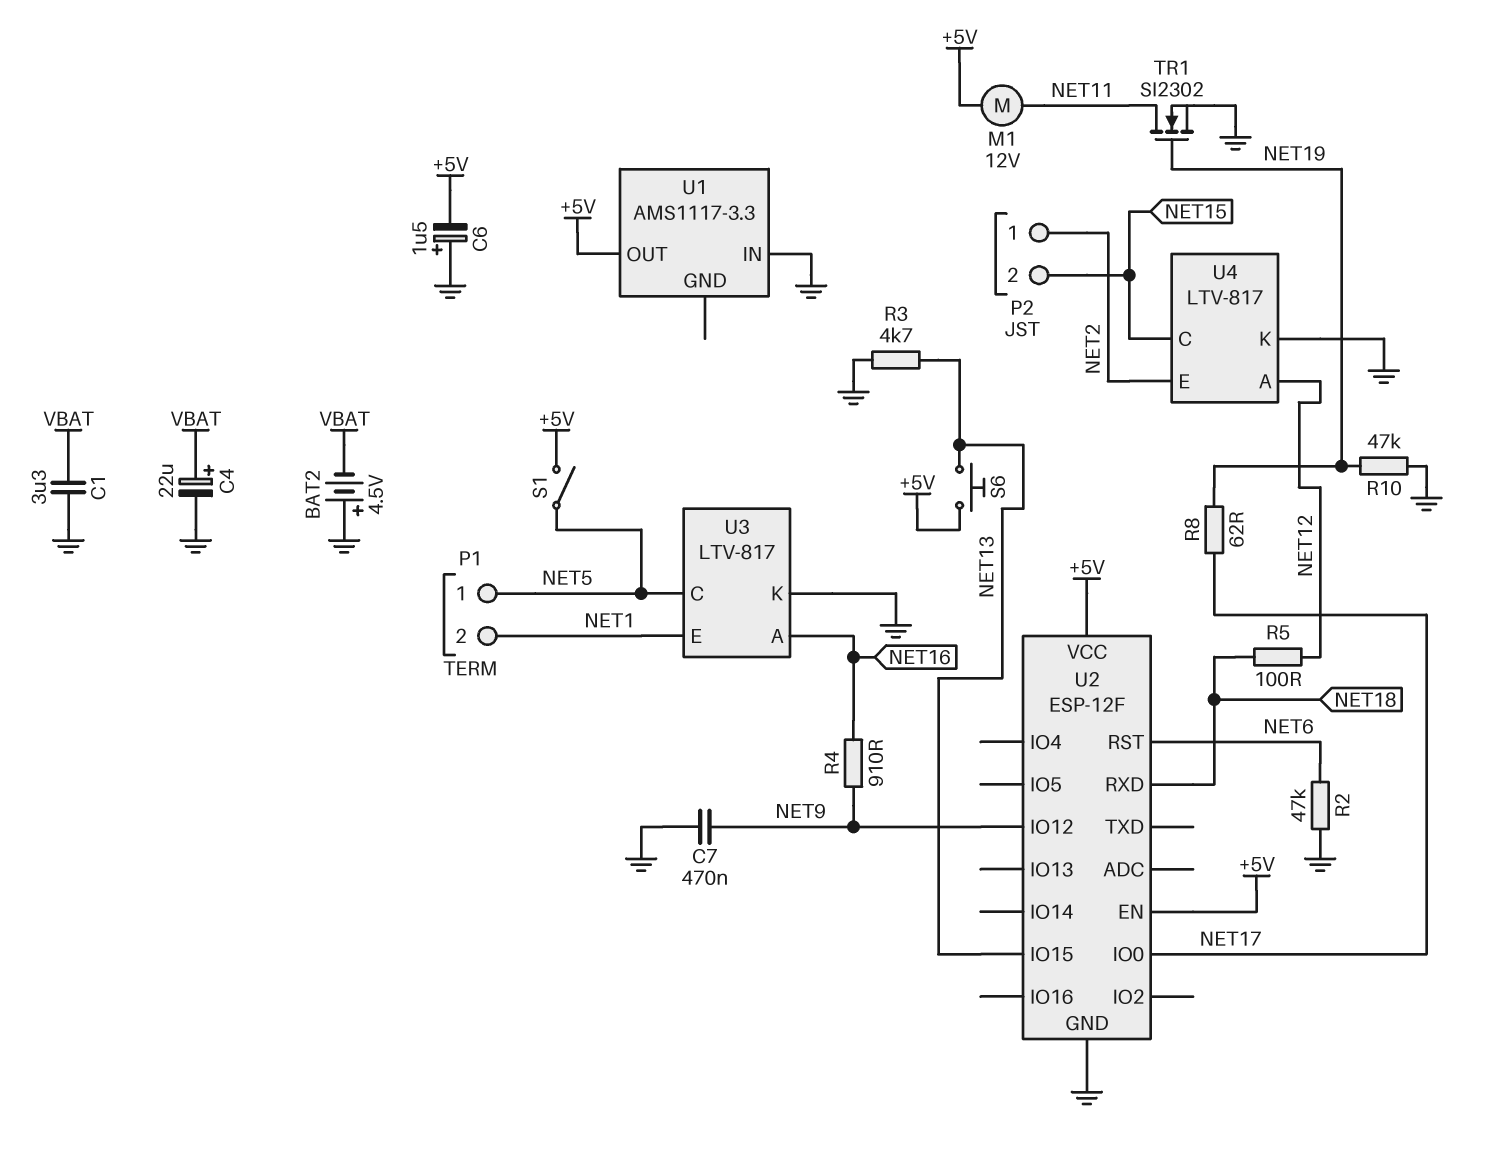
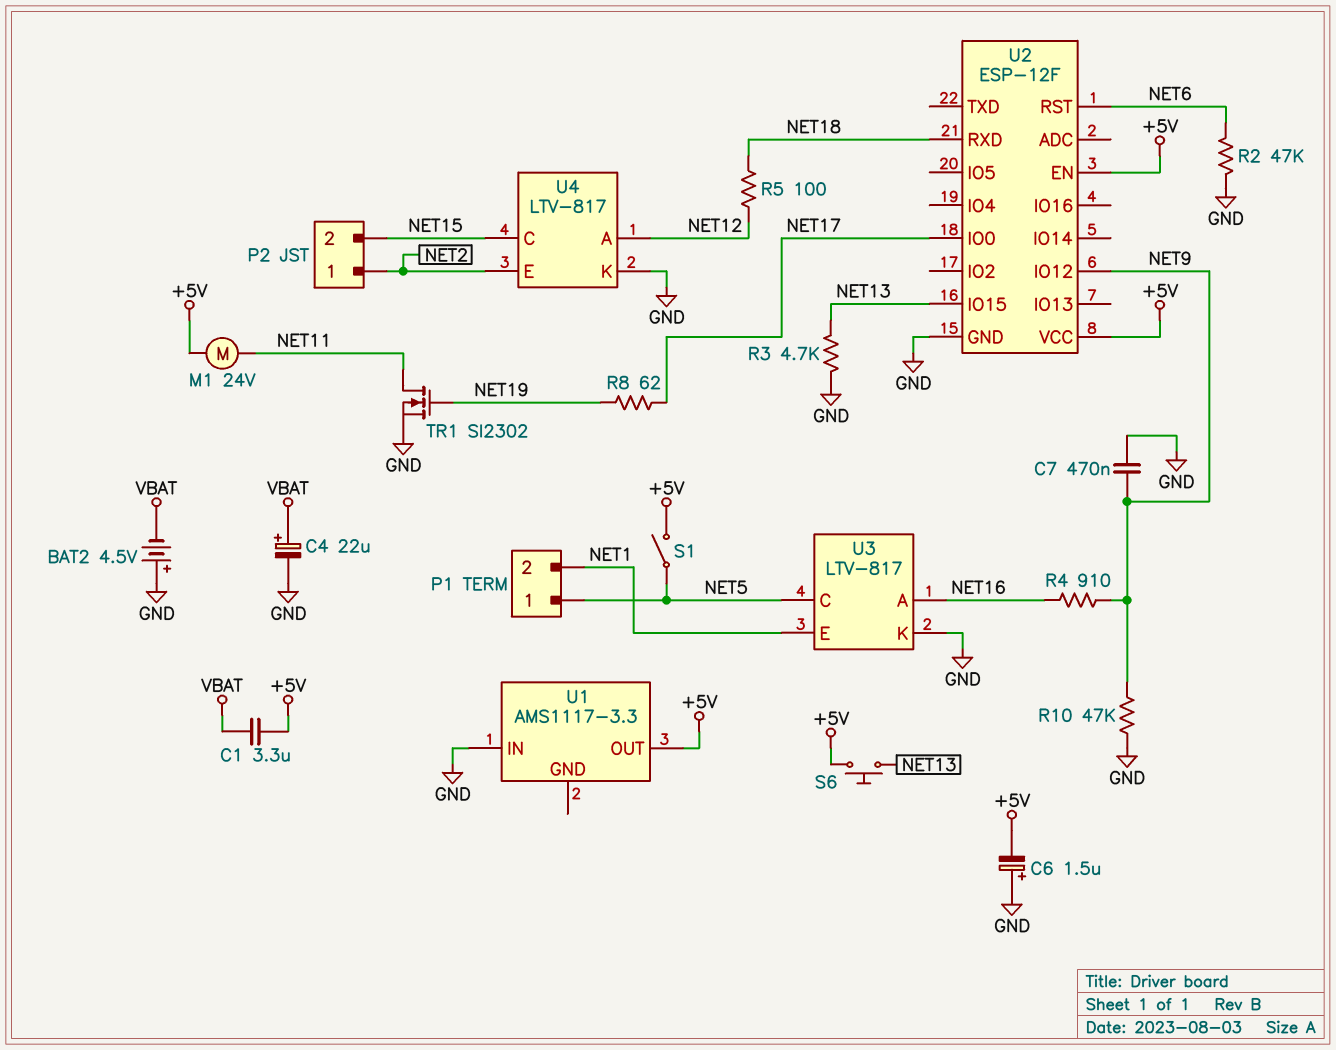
C1: 3.3uF (GND, VBAT) -> 3.3uF (+5V, VBAT)
M1: motor 12V (+5V, NET11) -> motor 24V (+5V, NET11)
R10: 47k (GND, NET19) -> 47k (GND, NET9)

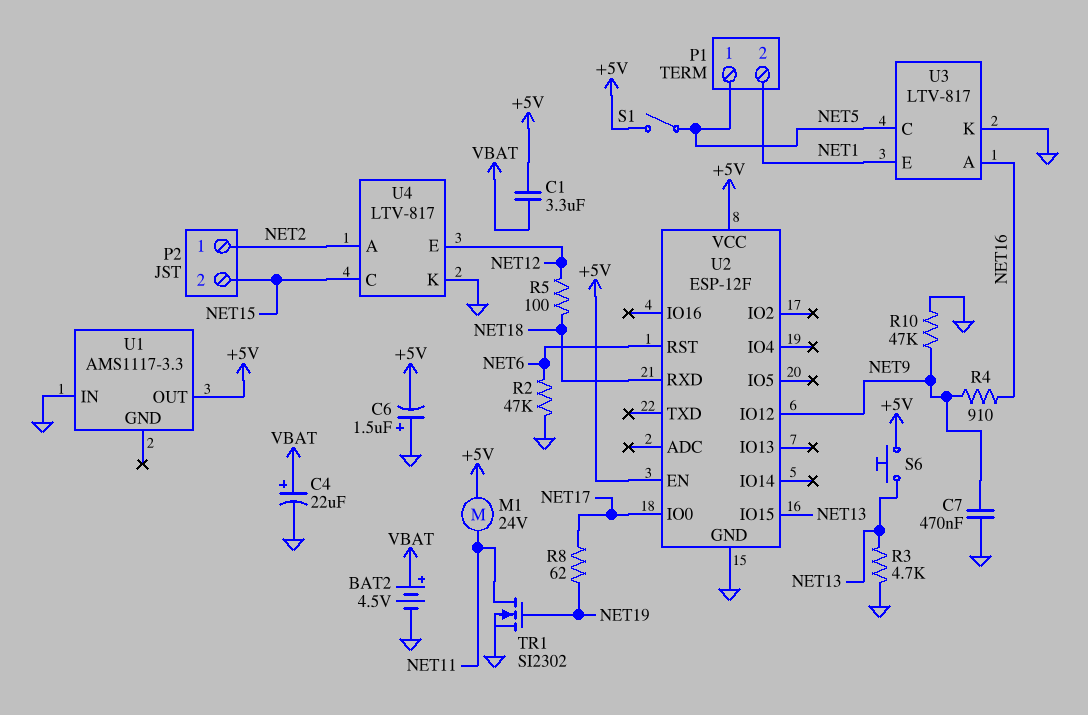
BAT2: 4.5V (plus GND, minus VBAT) -> 4.5V (plus VBAT, minus GND)
U4 pin A: NET12 -> NET2
U4 pin E: NET2 -> NET12

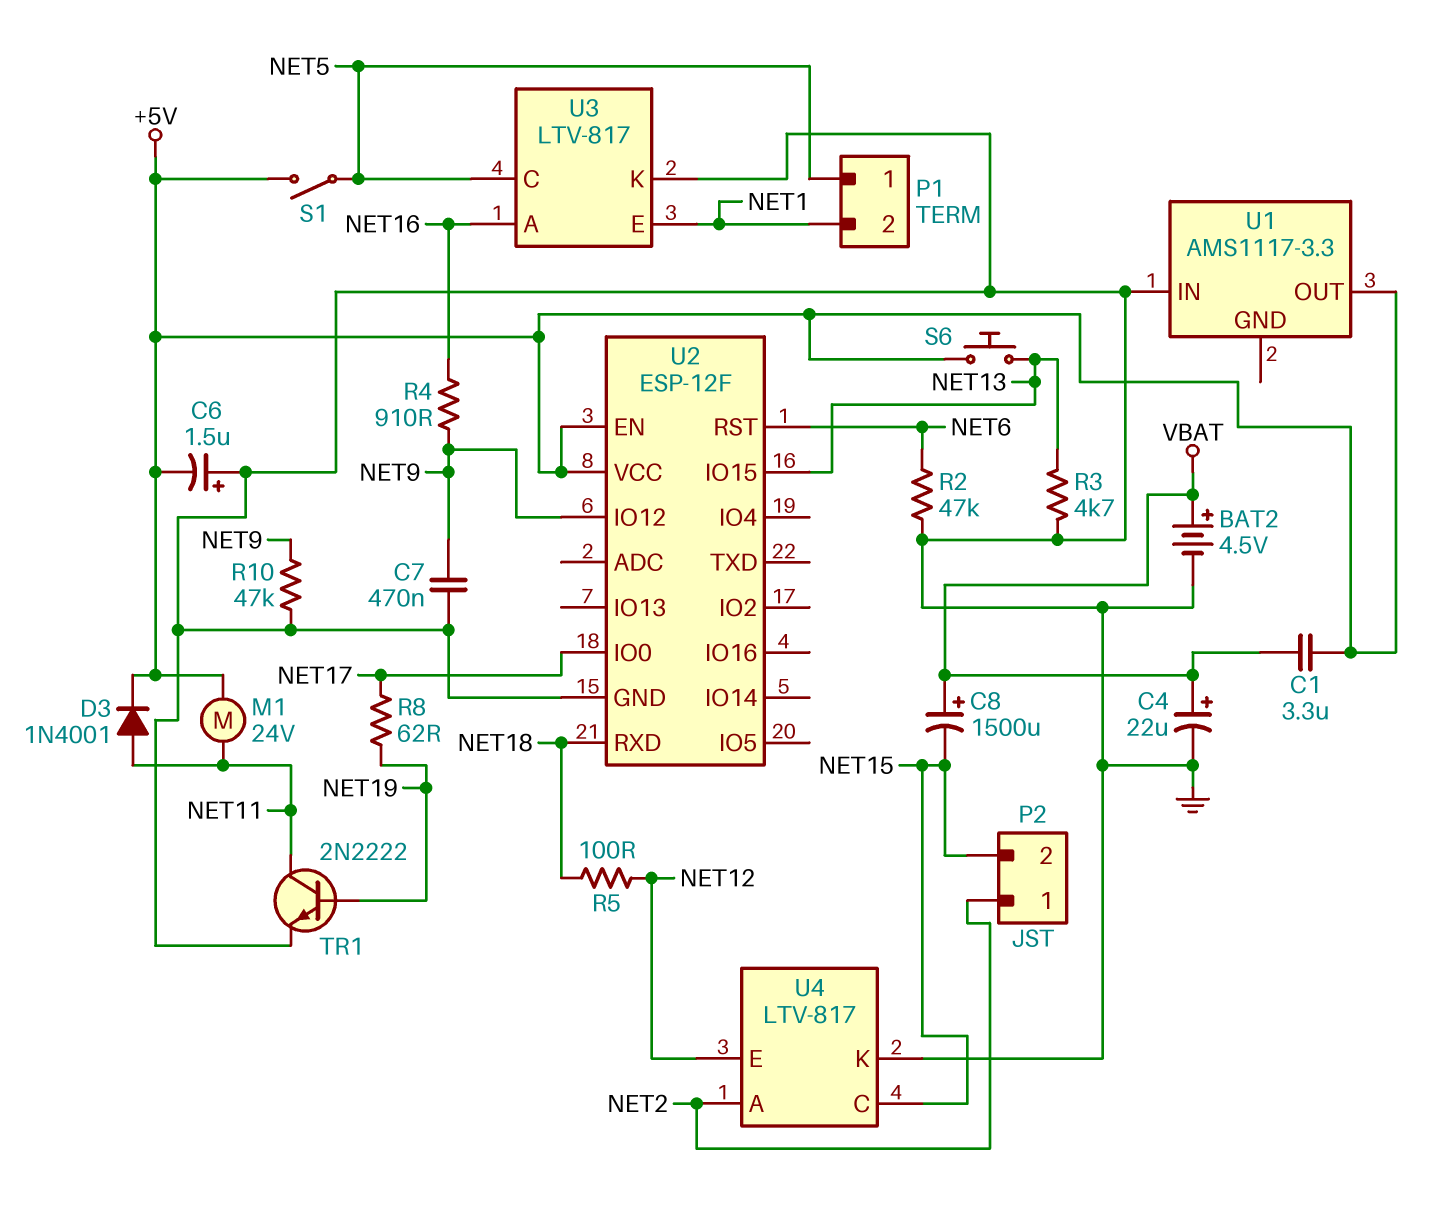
C8: none -> 1500uF (plus VBAT, minus NET15)
D3: none -> diode 1N4001 (A NET11, K +5V)
TR1: NMOS SI2302 (G NET19, D NET11, S GND) -> NPN 2N2222 (B NET19, C NET11, E GND)

